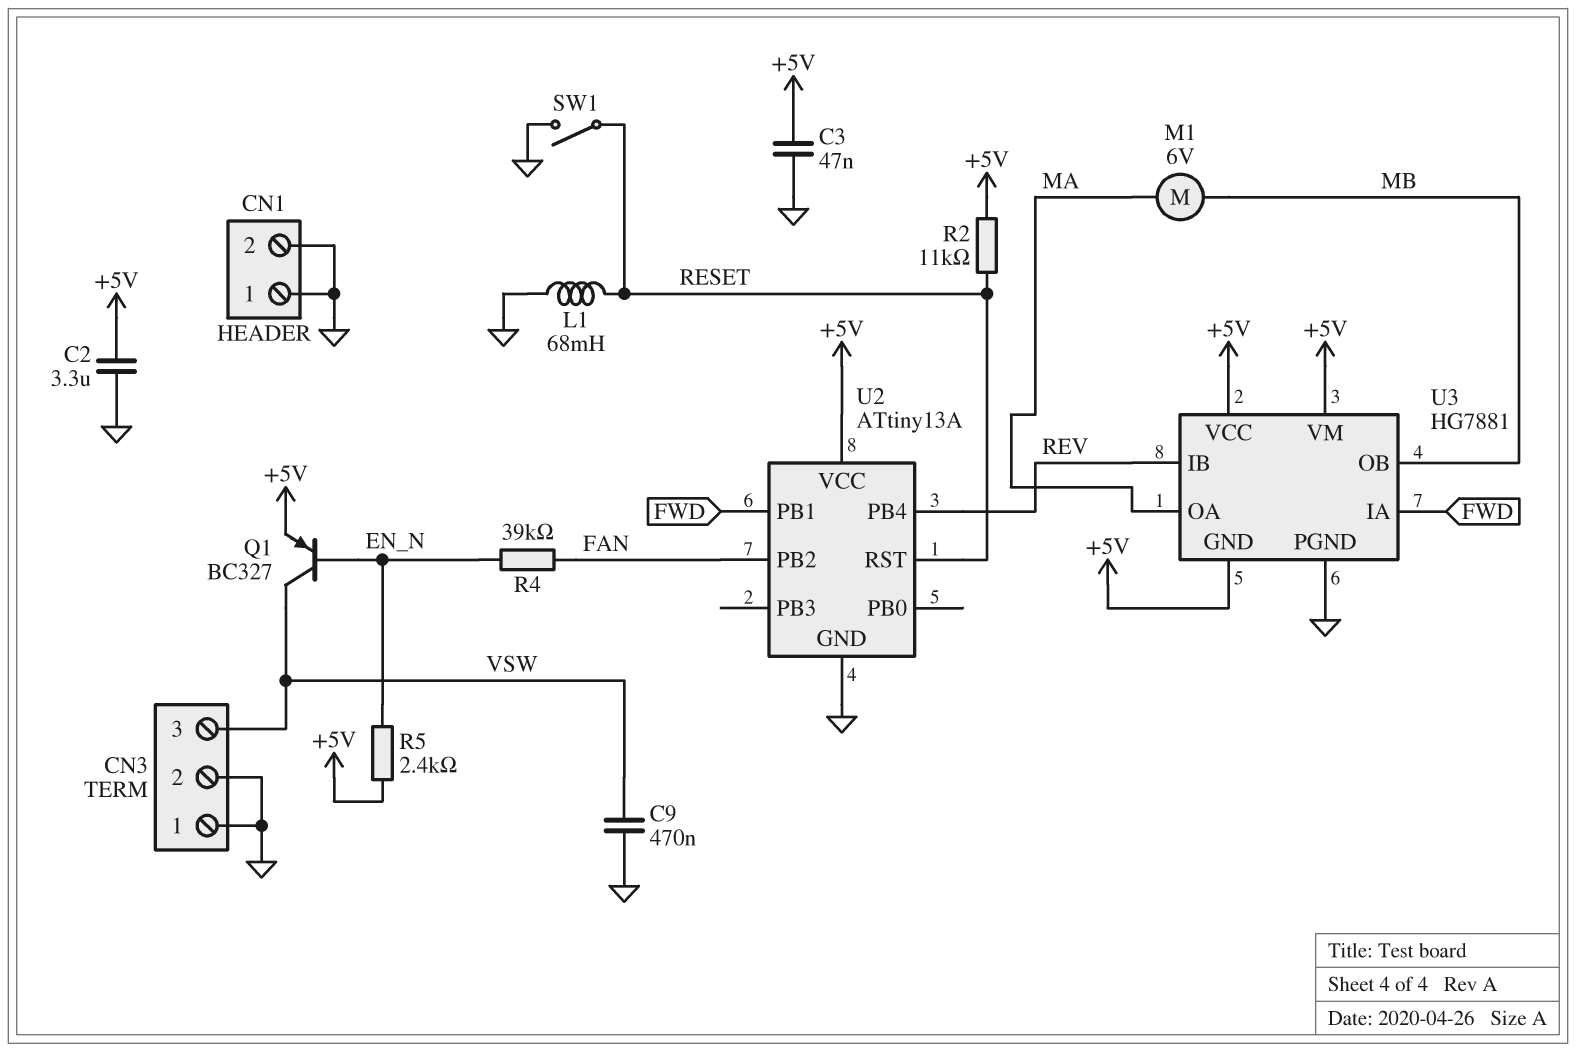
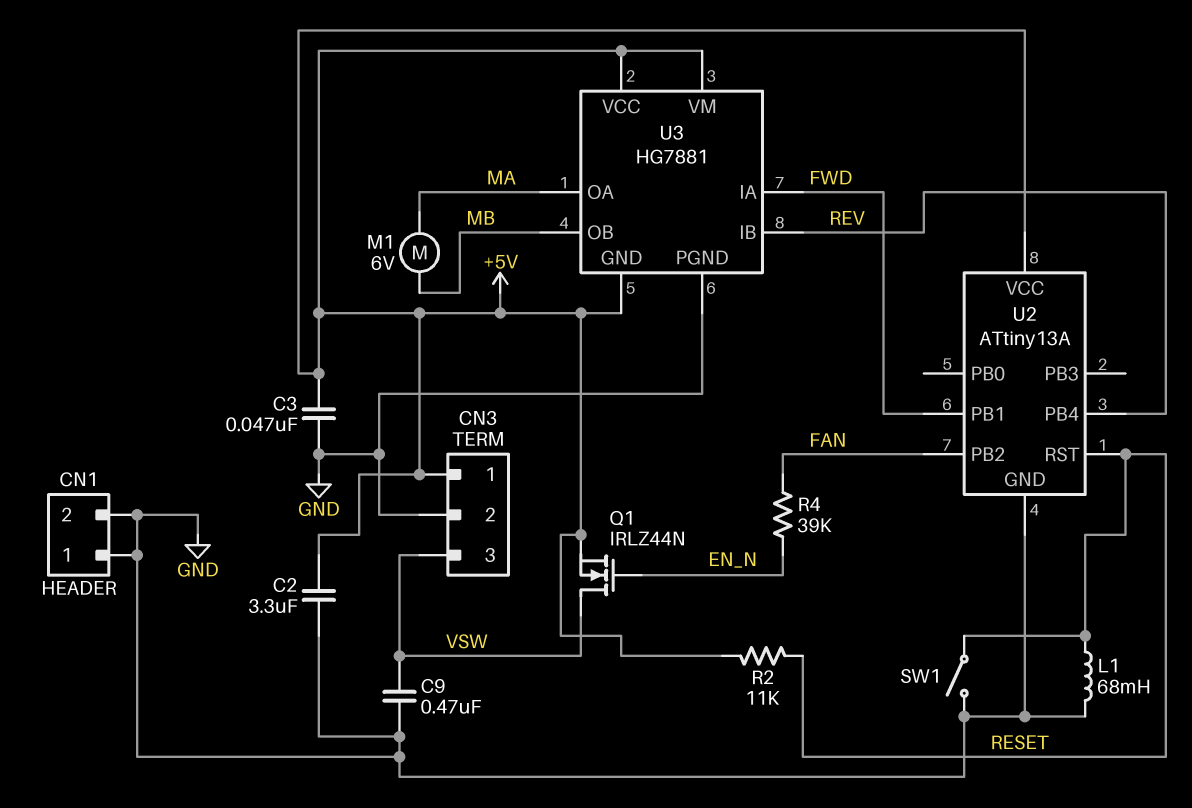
CN3 pin 1: GND -> +5V
Q1: PNP BC327 (B EN_N, C VSW, E +5V) -> NMOS IRLZ44N (G EN_N, D VSW, S +5V)
R5: 2.4k (+5V, EN_N) -> none

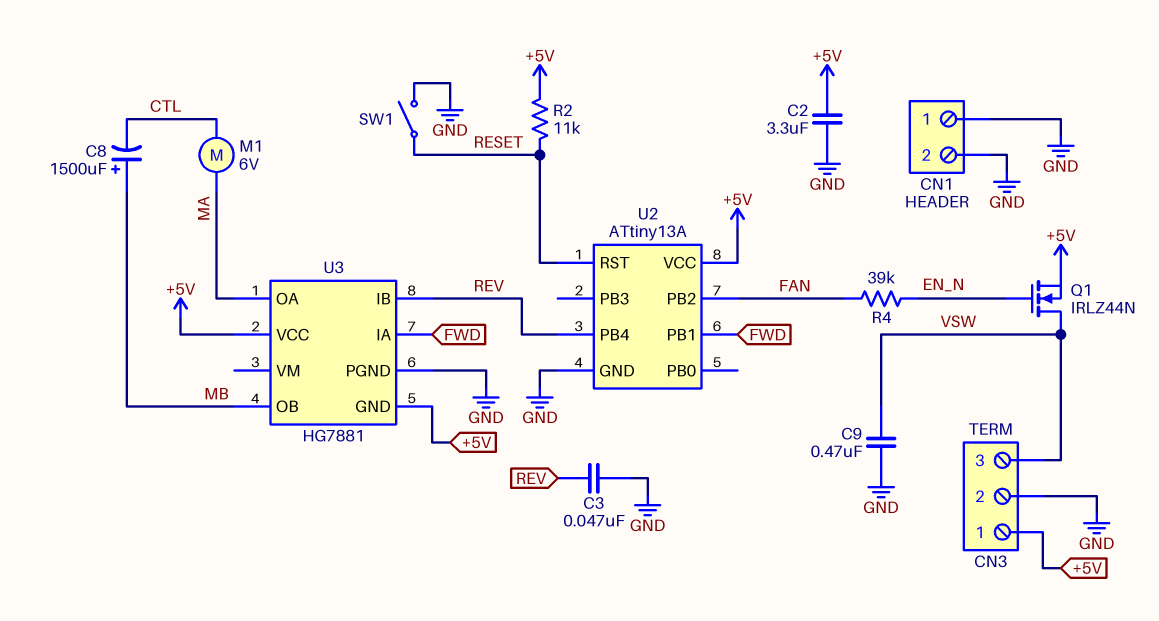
C3: 47nF (+5V, GND) -> 47nF (GND, REV)
C8: none -> 1500uF (plus MB, minus CTL)
L1: 68mH (GND, RESET) -> none
M1: motor 6V (MA, MB) -> motor 6V (CTL, MA)
U3 pin VM: +5V -> none

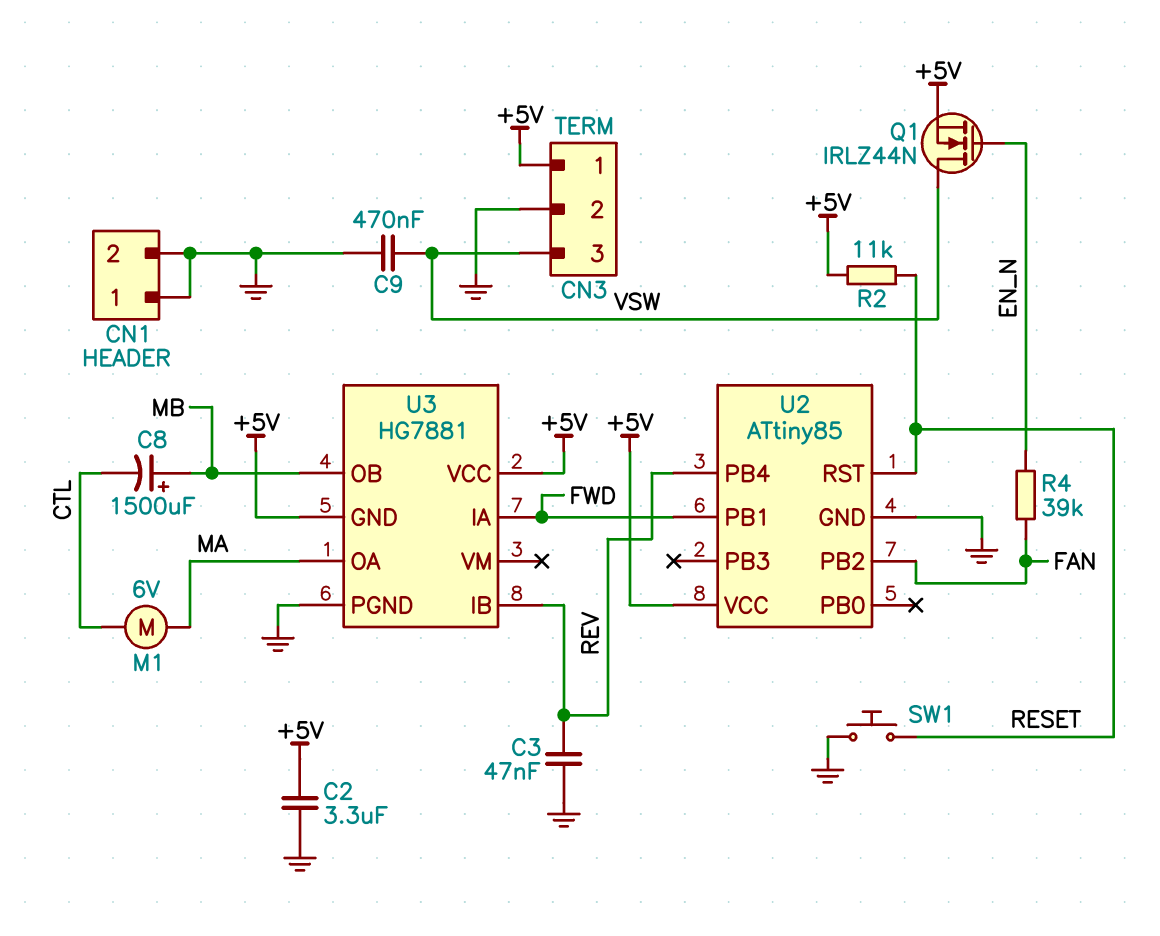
SW1: switch (GND, RESET) -> button (GND, RESET)
U2: ATtiny13A -> ATtiny85

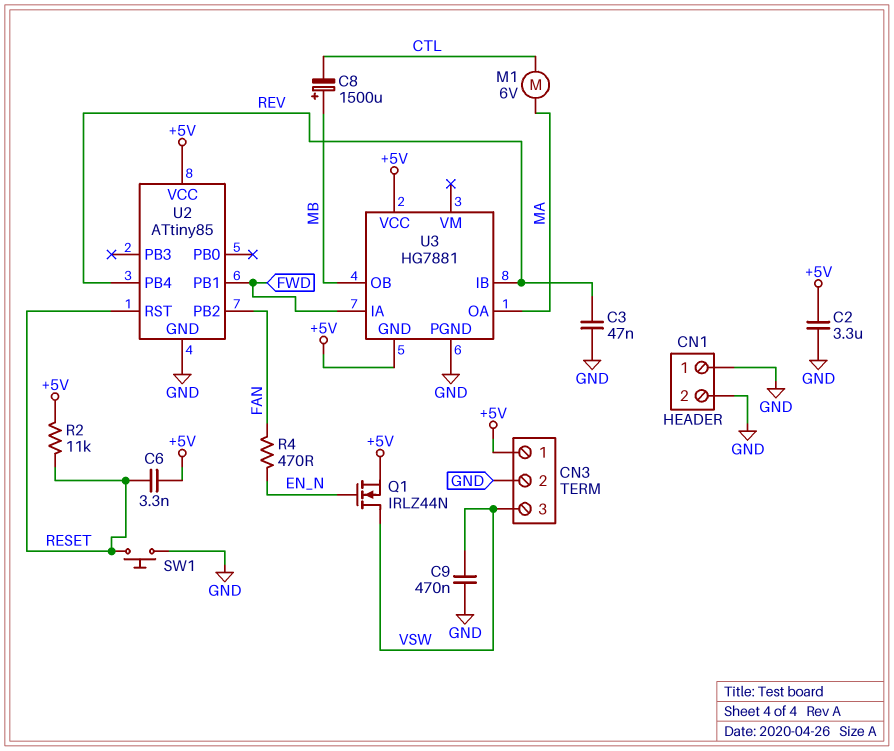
C6: none -> 3.3nF (+5V, RESET)
R4: 39k (EN_N, FAN) -> 470 (EN_N, FAN)

